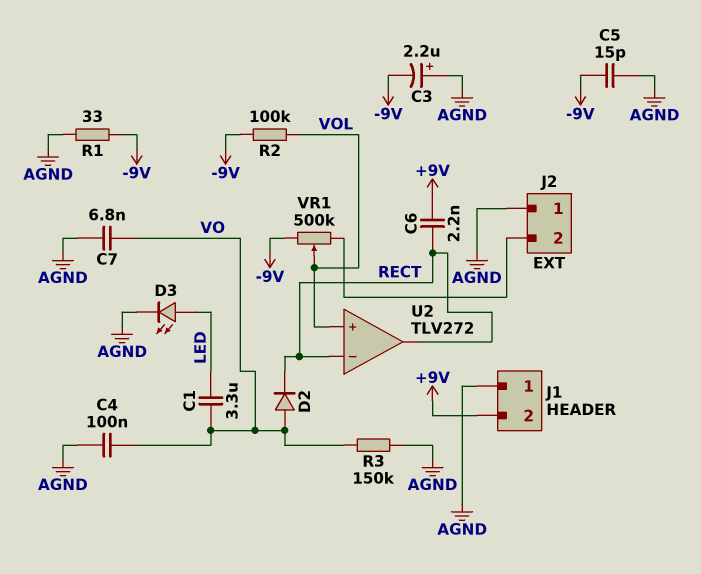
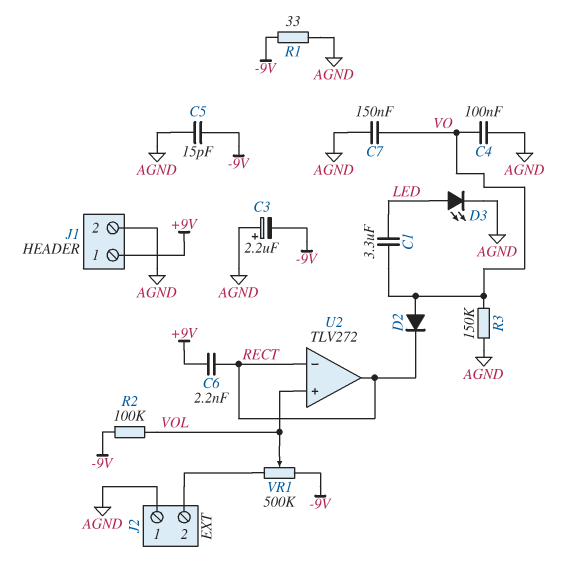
C7: 6.8nF (AGND, VO) -> 150nF (AGND, VO)
J1 pin 1: AGND -> +9V
J1 pin 2: +9V -> AGND

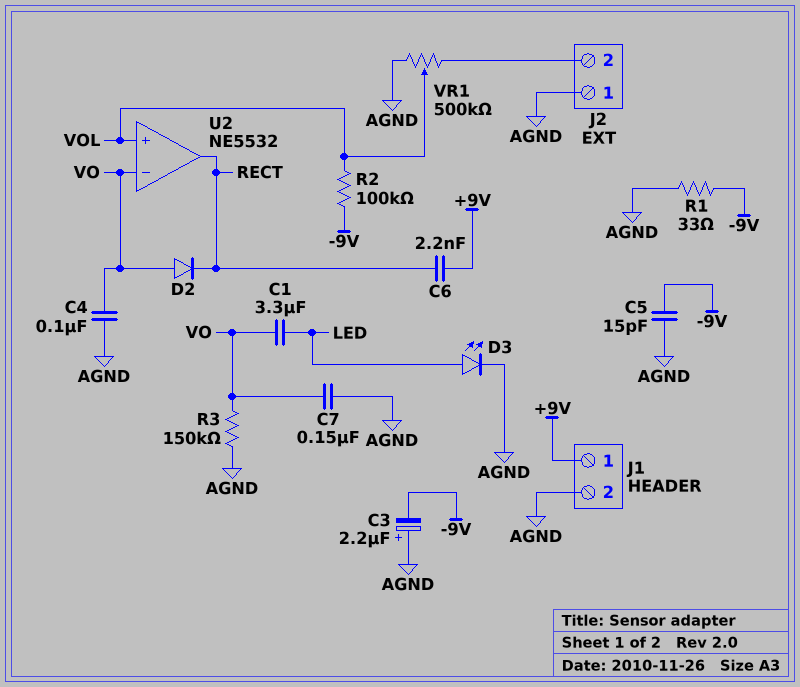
U2: TLV272 -> NE5532
U2 pin in-: RECT -> VO
VR1: 500k (-9V, J2/2, wiper VOL) -> 500k (AGND, J2/2, wiper VOL)

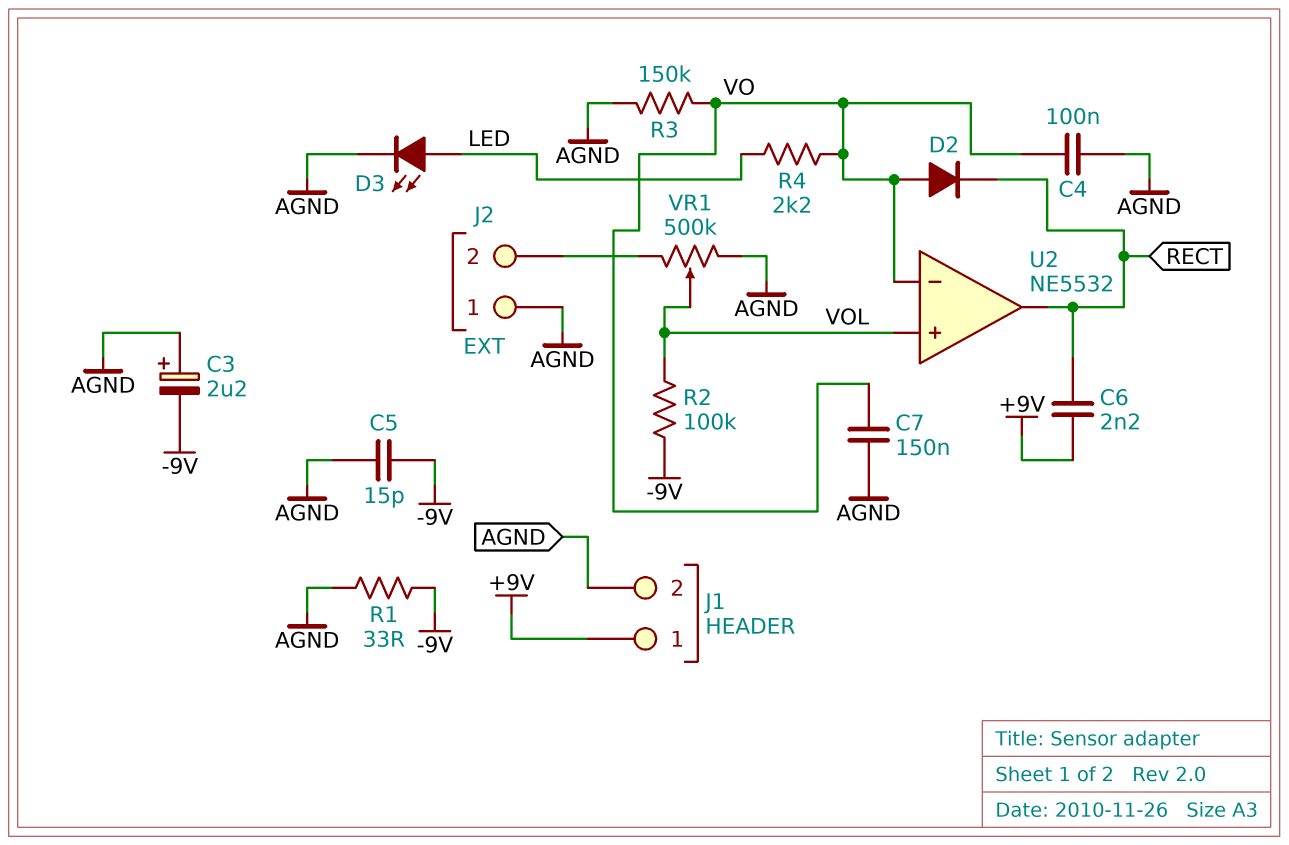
C1: 3.3uF (LED, VO) -> none
R4: none -> 2.2k (LED, VO)

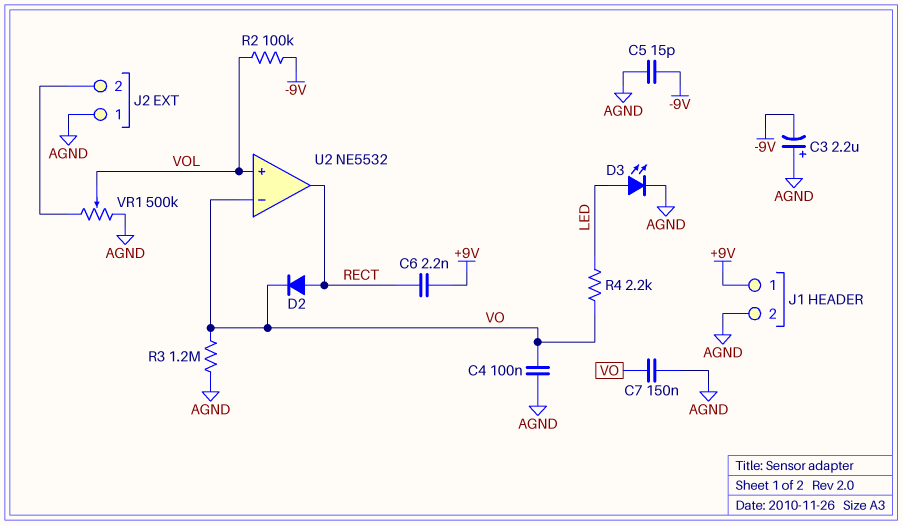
D2: diode (A VO, K RECT) -> diode (A RECT, K VO)
R1: 33 (-9V, AGND) -> none
R3: 150k (AGND, VO) -> 1.2M (AGND, VO)

